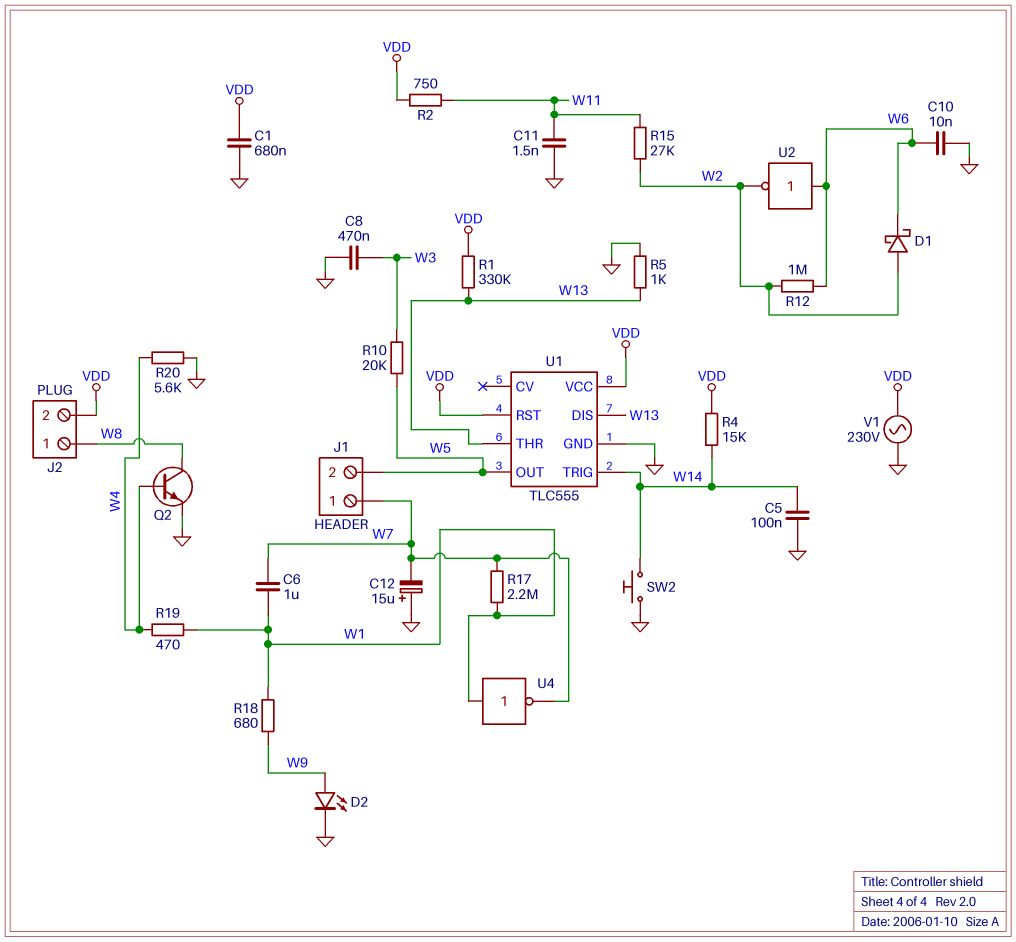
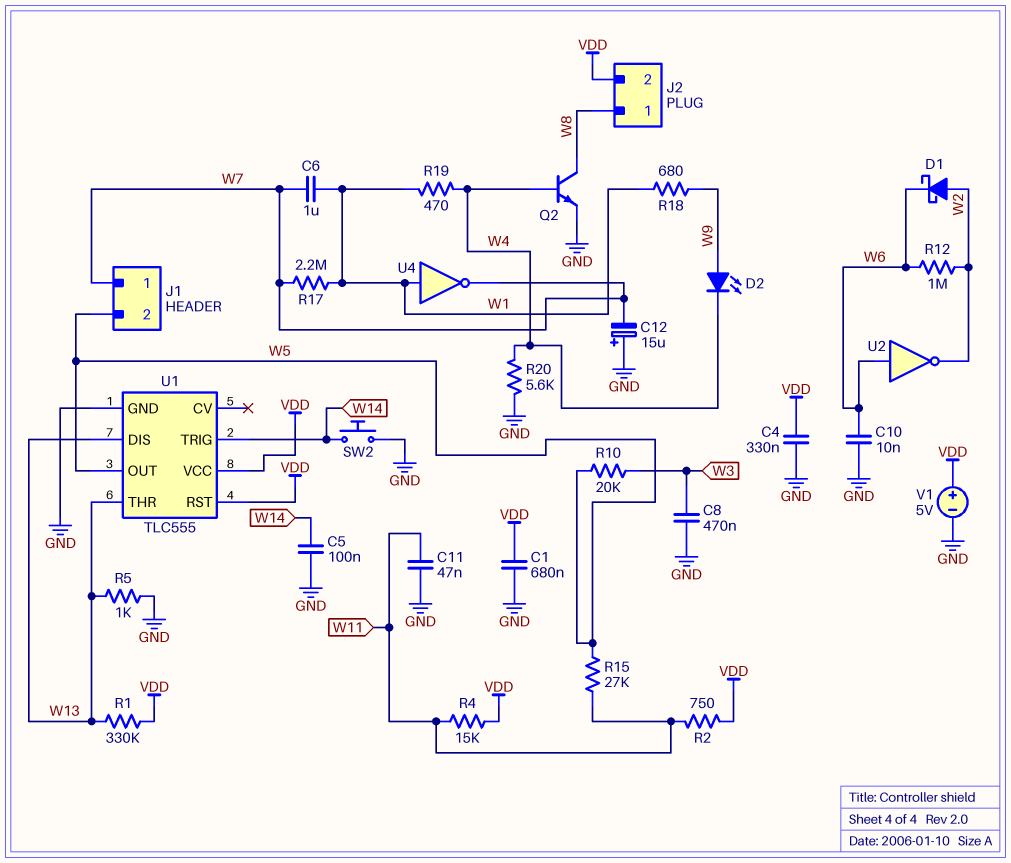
C4: none -> 330nF (GND, VDD)
C11: 1.5nF (GND, W11) -> 47nF (GND, W11)
D2: LED (A W9, K GND) -> LED (A W9, K W4)
R4: 15k (VDD, W14) -> 15k (VDD, W11)
R15: 27k (W2, W11) -> 27k (W5, W11)
V1: AC 230V (GND, VDD) -> 5V (plus VDD, minus GND)

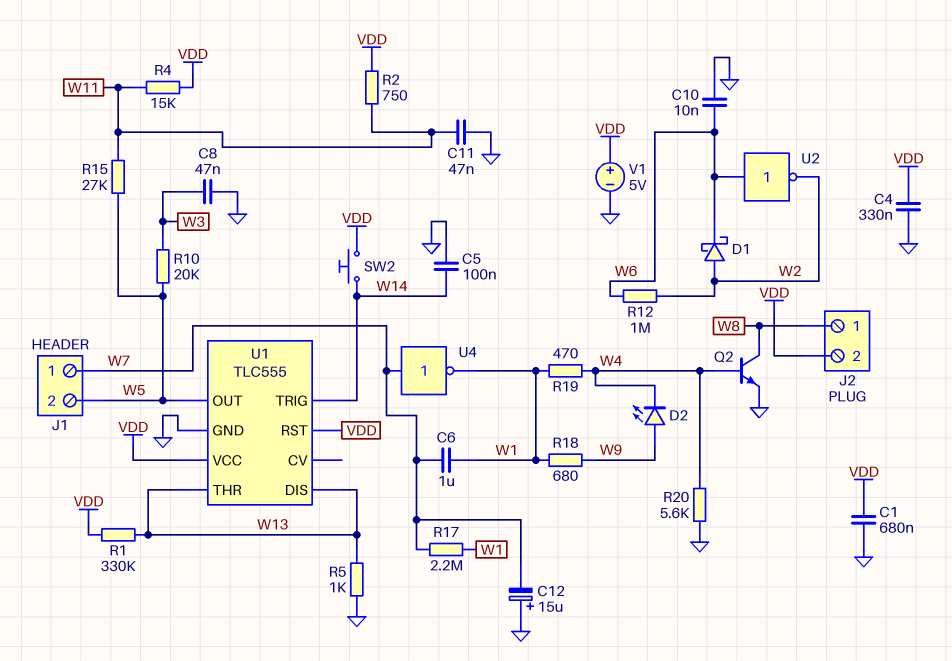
C8: 470nF (GND, W3) -> 47nF (GND, W3)
SW2: button (GND, W14) -> button (VDD, W14)
U4: NOT (in W1, out W7) -> NOT (in W7, out W1)

